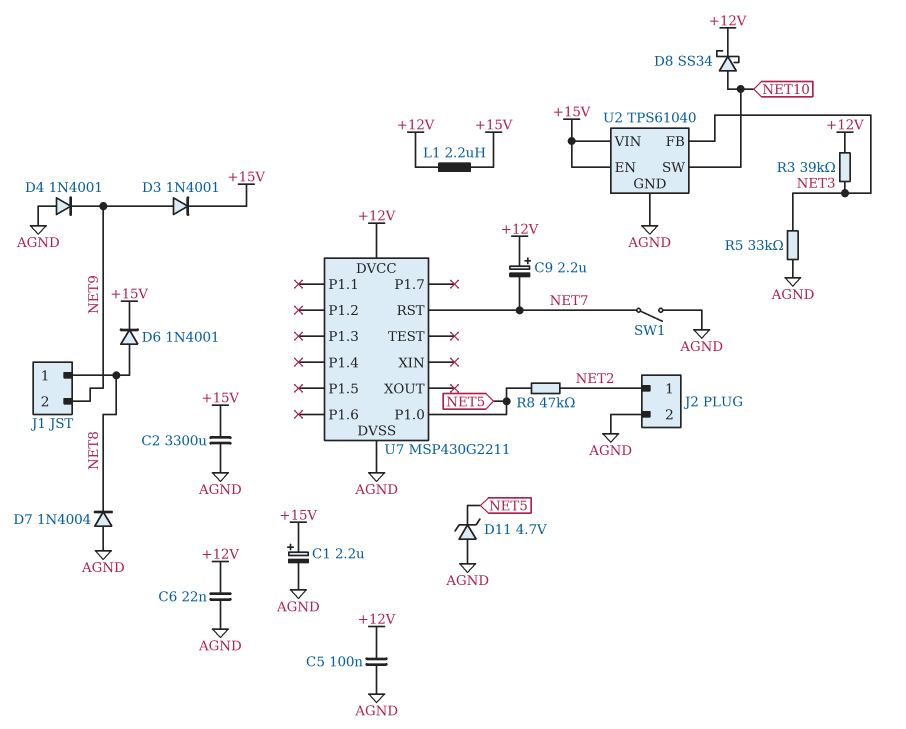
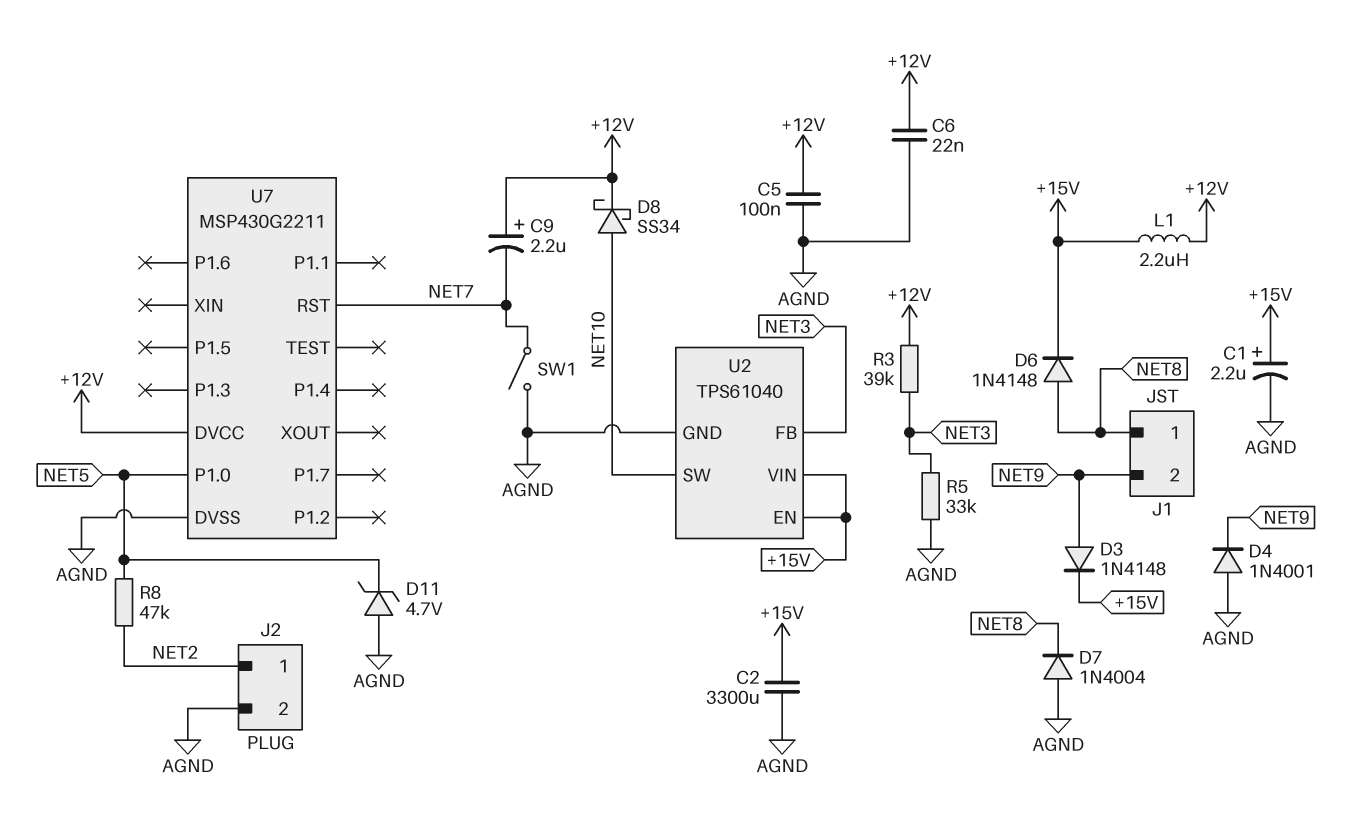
D3: diode 1N4001 (A NET9, K +15V) -> diode 1N4148 (A NET9, K +15V)
D6: diode 1N4001 (A NET8, K +15V) -> diode 1N4148 (A NET8, K +15V)

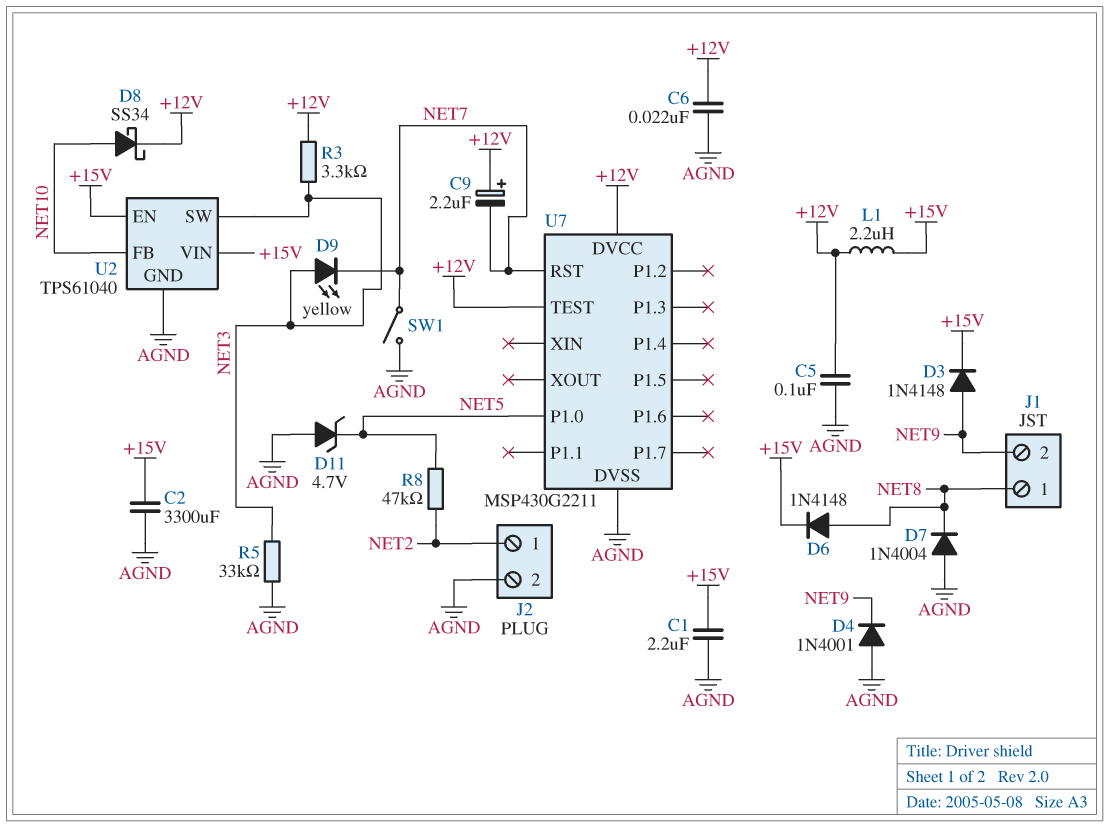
C1: 2.2uF (plus +15V, minus AGND) -> 2.2uF (+15V, AGND)
D9: none -> LED yellow (A NET3, K NET7)
R3: 39k (+12V, NET3) -> 3.3k (+12V, NET3)
U2 pin FB: NET3 -> NET10
U2 pin SW: NET10 -> NET3
U7 pin TEST: none -> +12V

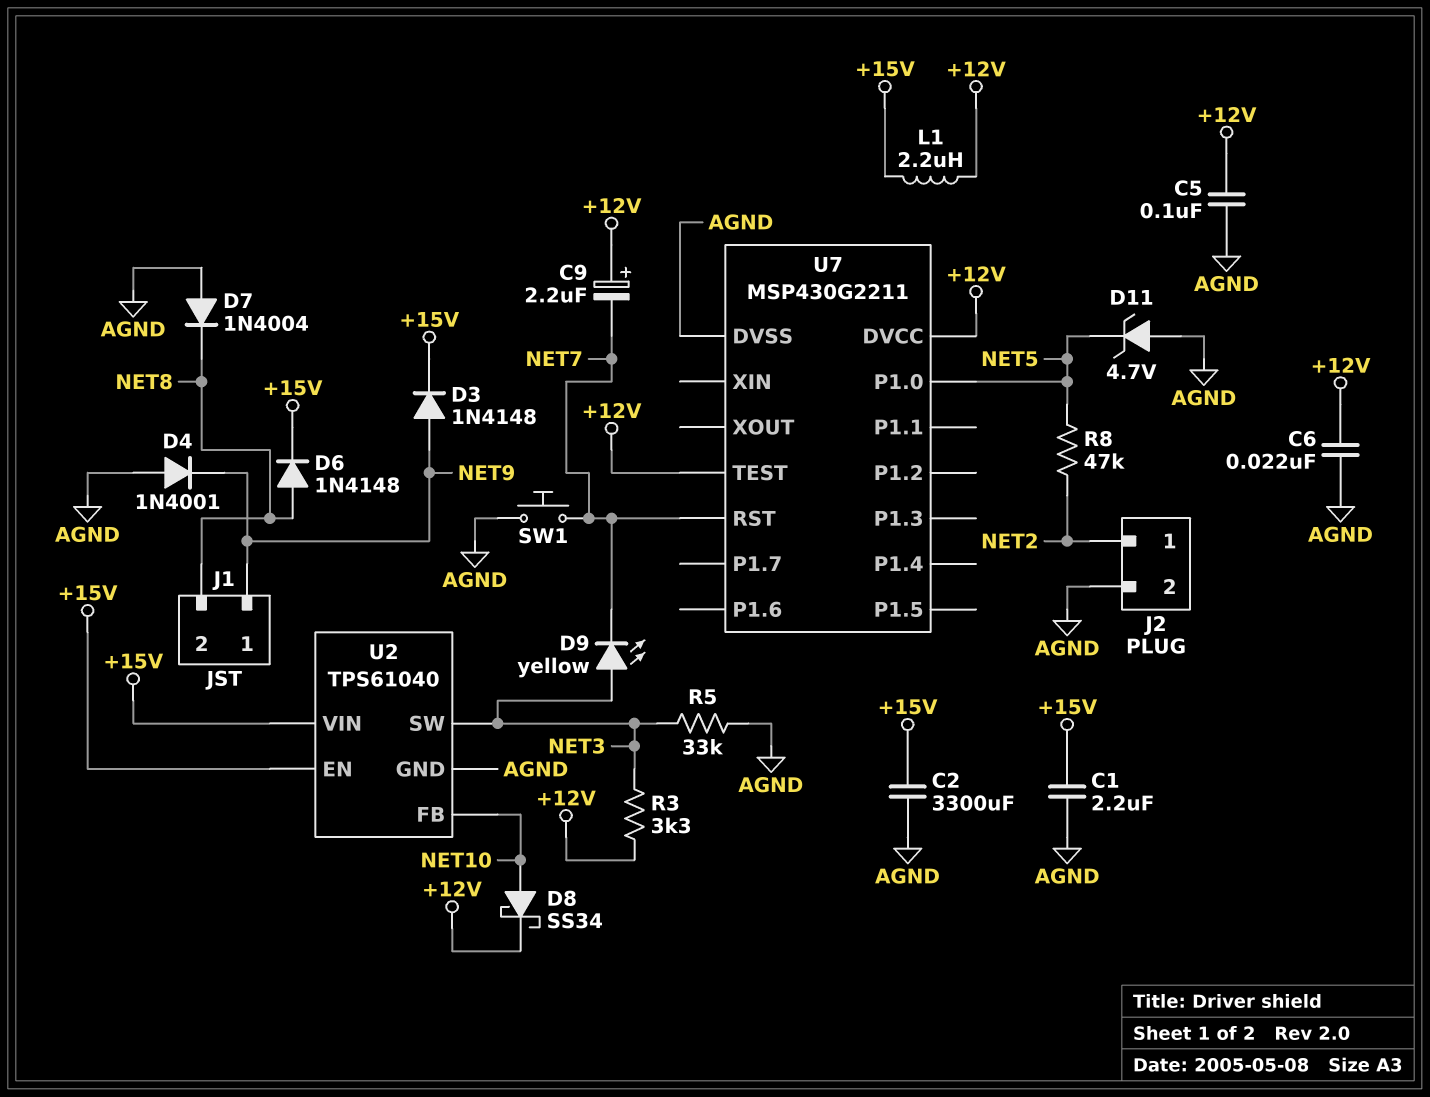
J1 pin 1: NET8 -> NET9
J1 pin 2: NET9 -> NET8
SW1: switch (AGND, NET7) -> button (AGND, NET7)

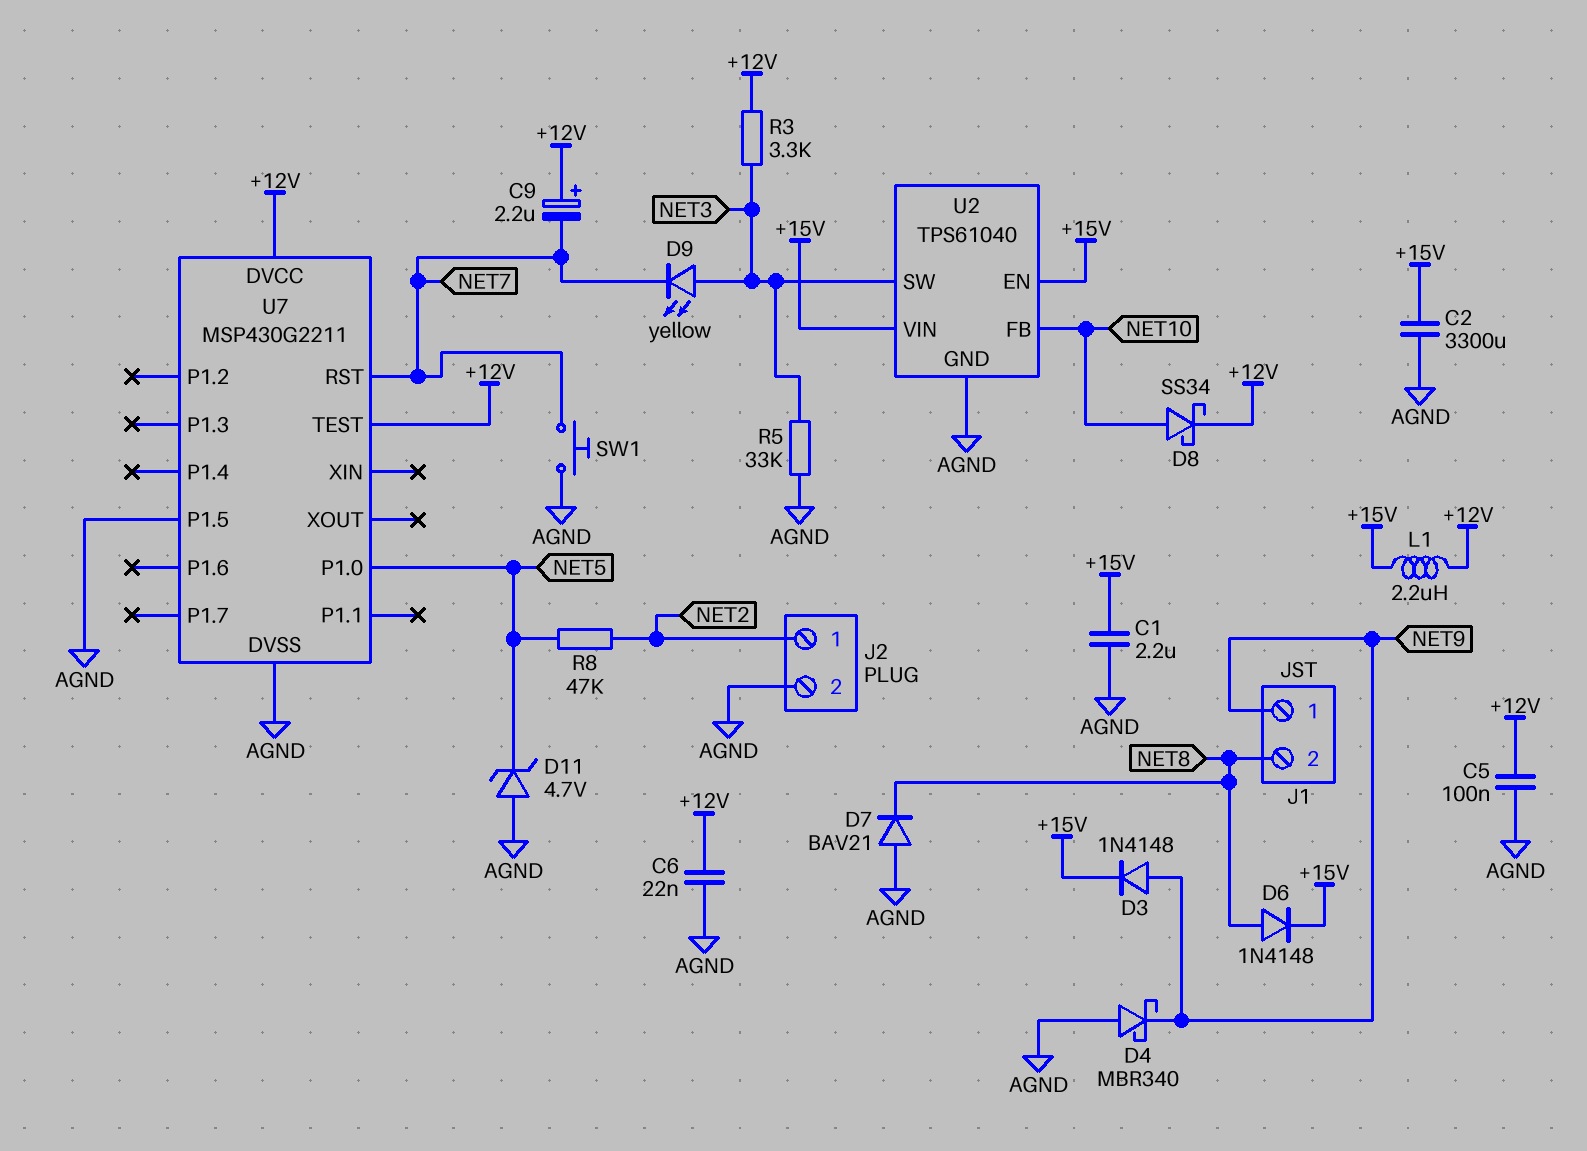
D4: diode 1N4001 (A AGND, K NET9) -> schottky MBR340 (A AGND, K NET9)
D7: diode 1N4004 (A AGND, K NET8) -> diode BAV21 (A AGND, K NET8)
U7 pin P1.5: none -> AGND

